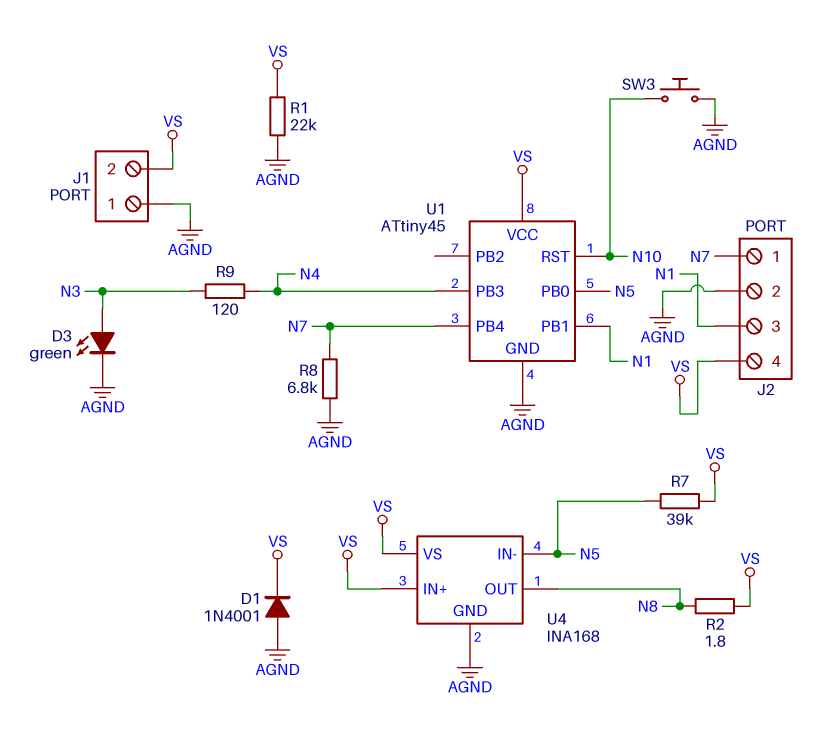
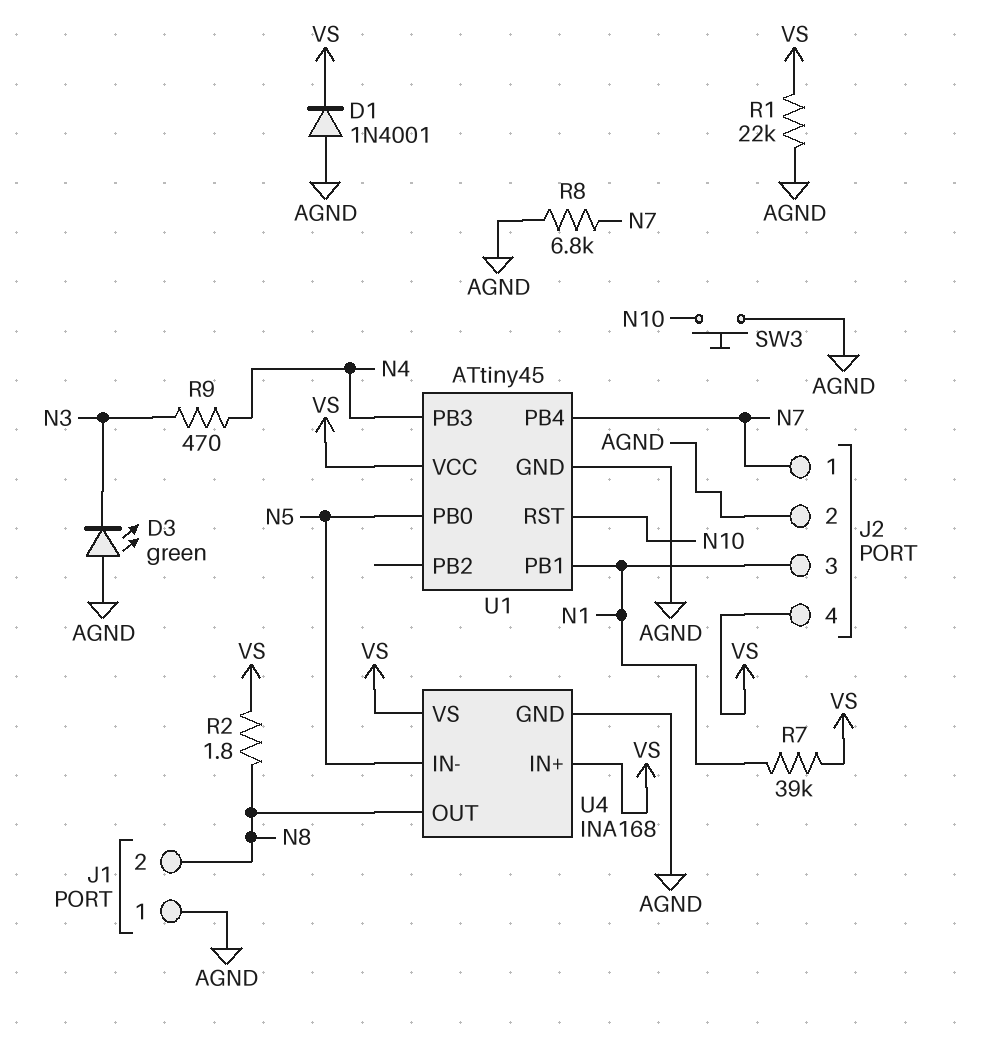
D3: LED green (A N3, K AGND) -> LED green (A AGND, K N3)
J1 pin 2: VS -> N8
R7: 39k (N5, VS) -> 39k (N1, VS)
R9: 120 (N3, N4) -> 470 (N3, N4)

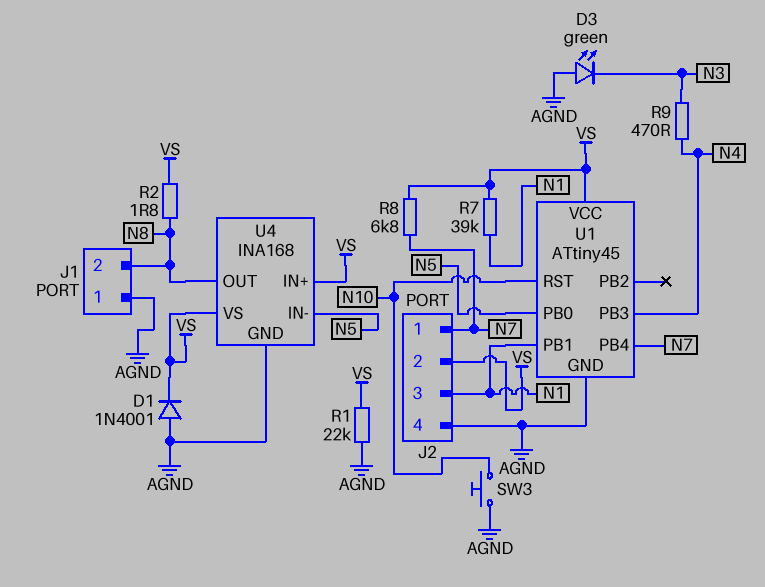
J2 pin 2: AGND -> VS
J2 pin 4: VS -> AGND
R8: 6.8k (AGND, N7) -> 6.8k (N7, VS)

